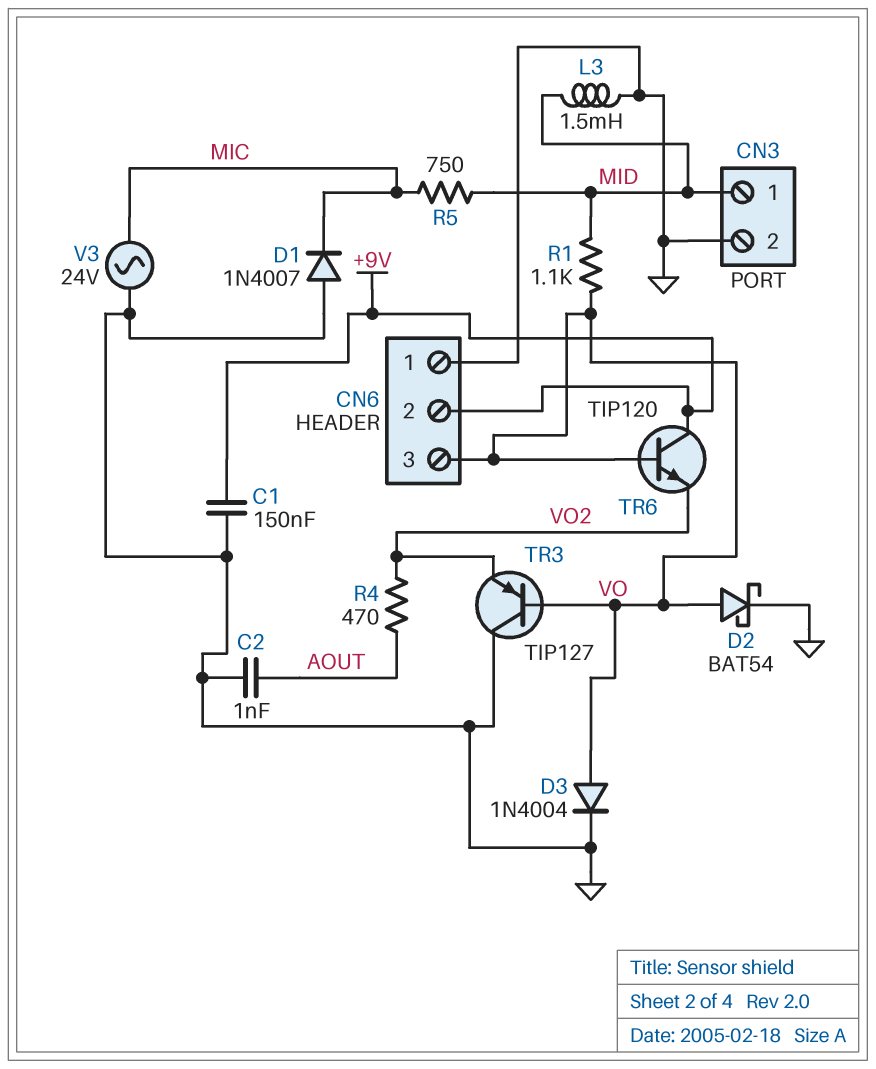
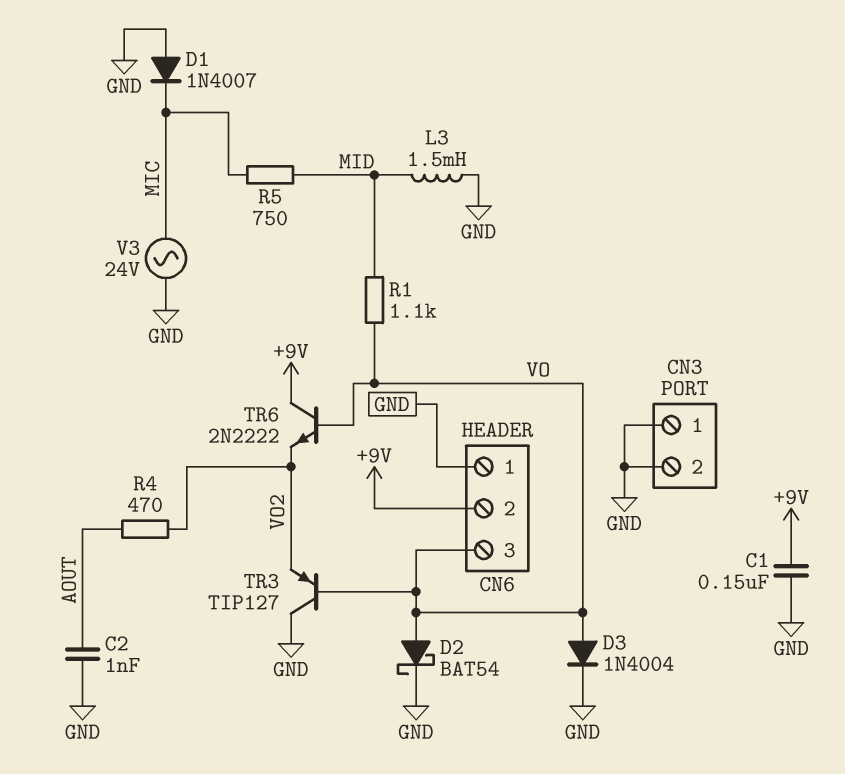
CN3 pin 1: MID -> GND
TR6: NPN TIP120 (B VO, C +9V, E VO2) -> NPN 2N2222 (B VO, C +9V, E VO2)

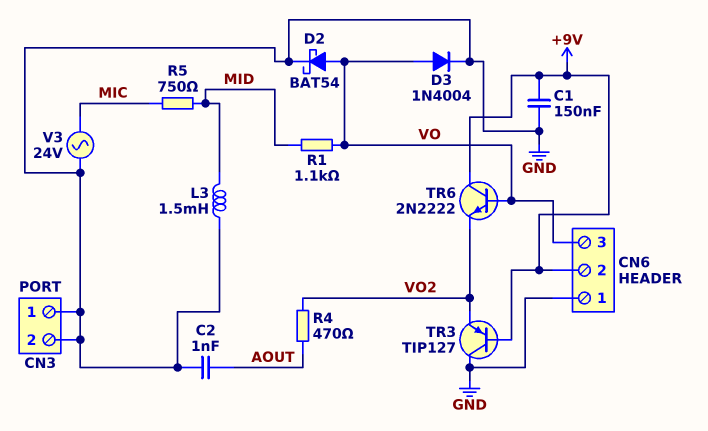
D1: diode 1N4007 (A GND, K MIC) -> none
TR3: PNP TIP127 (B VO, C GND, E VO2) -> PNP TIP127 (B +9V, C GND, E VO2)

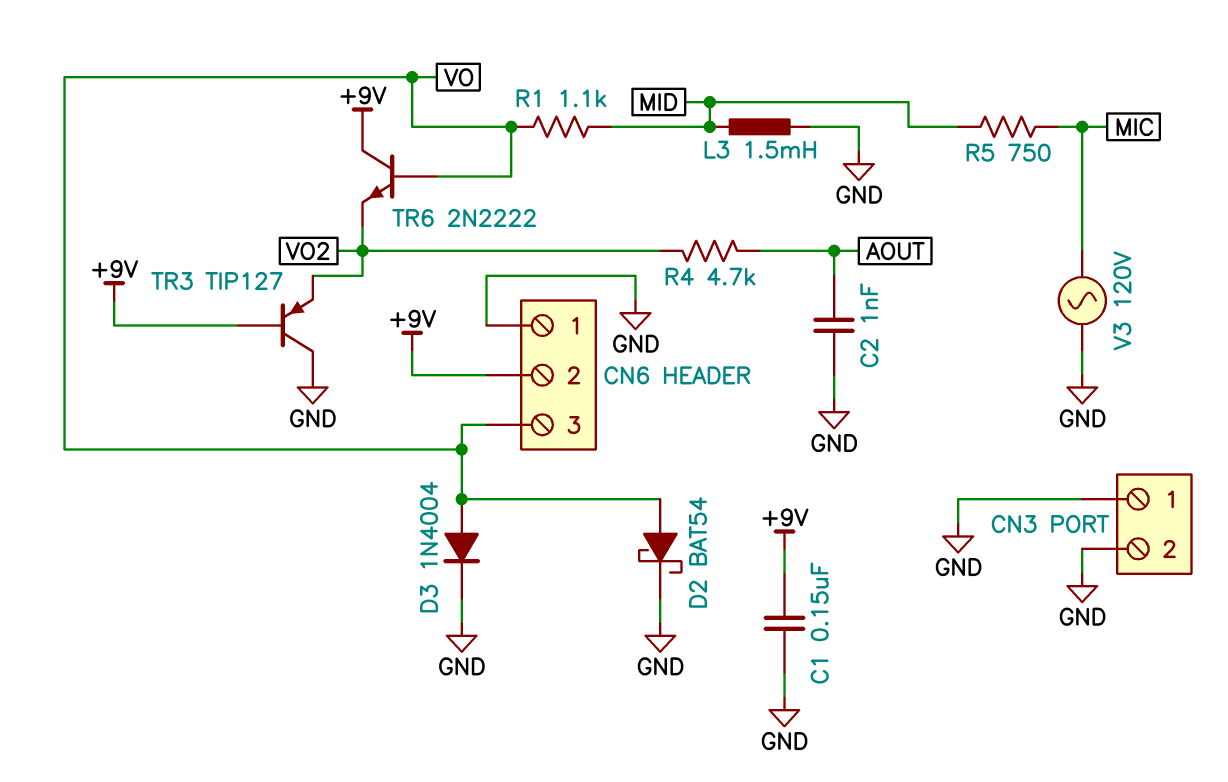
R4: 470 (AOUT, VO2) -> 4.7k (AOUT, VO2)
V3: AC 24V (GND, MIC) -> AC 120V (GND, MIC)

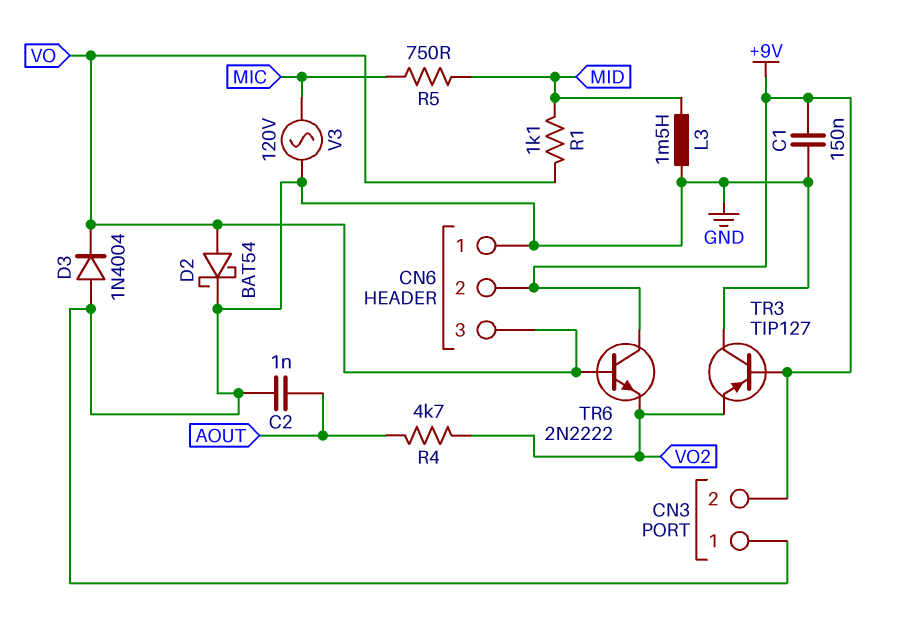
CN3 pin 2: GND -> +9V
D3: diode 1N4004 (A VO, K GND) -> diode 1N4004 (A GND, K VO)

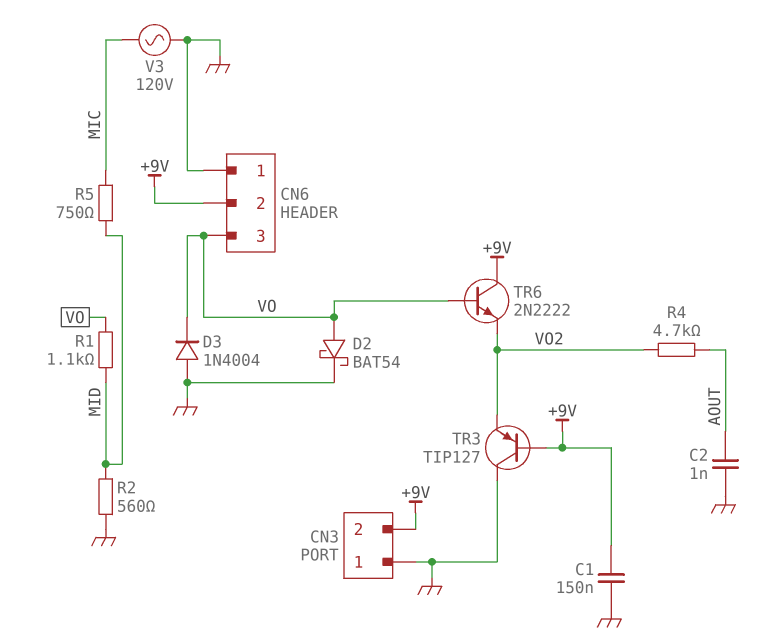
L3: 1.5mH (GND, MID) -> none
R2: none -> 560 (GND, MID)

